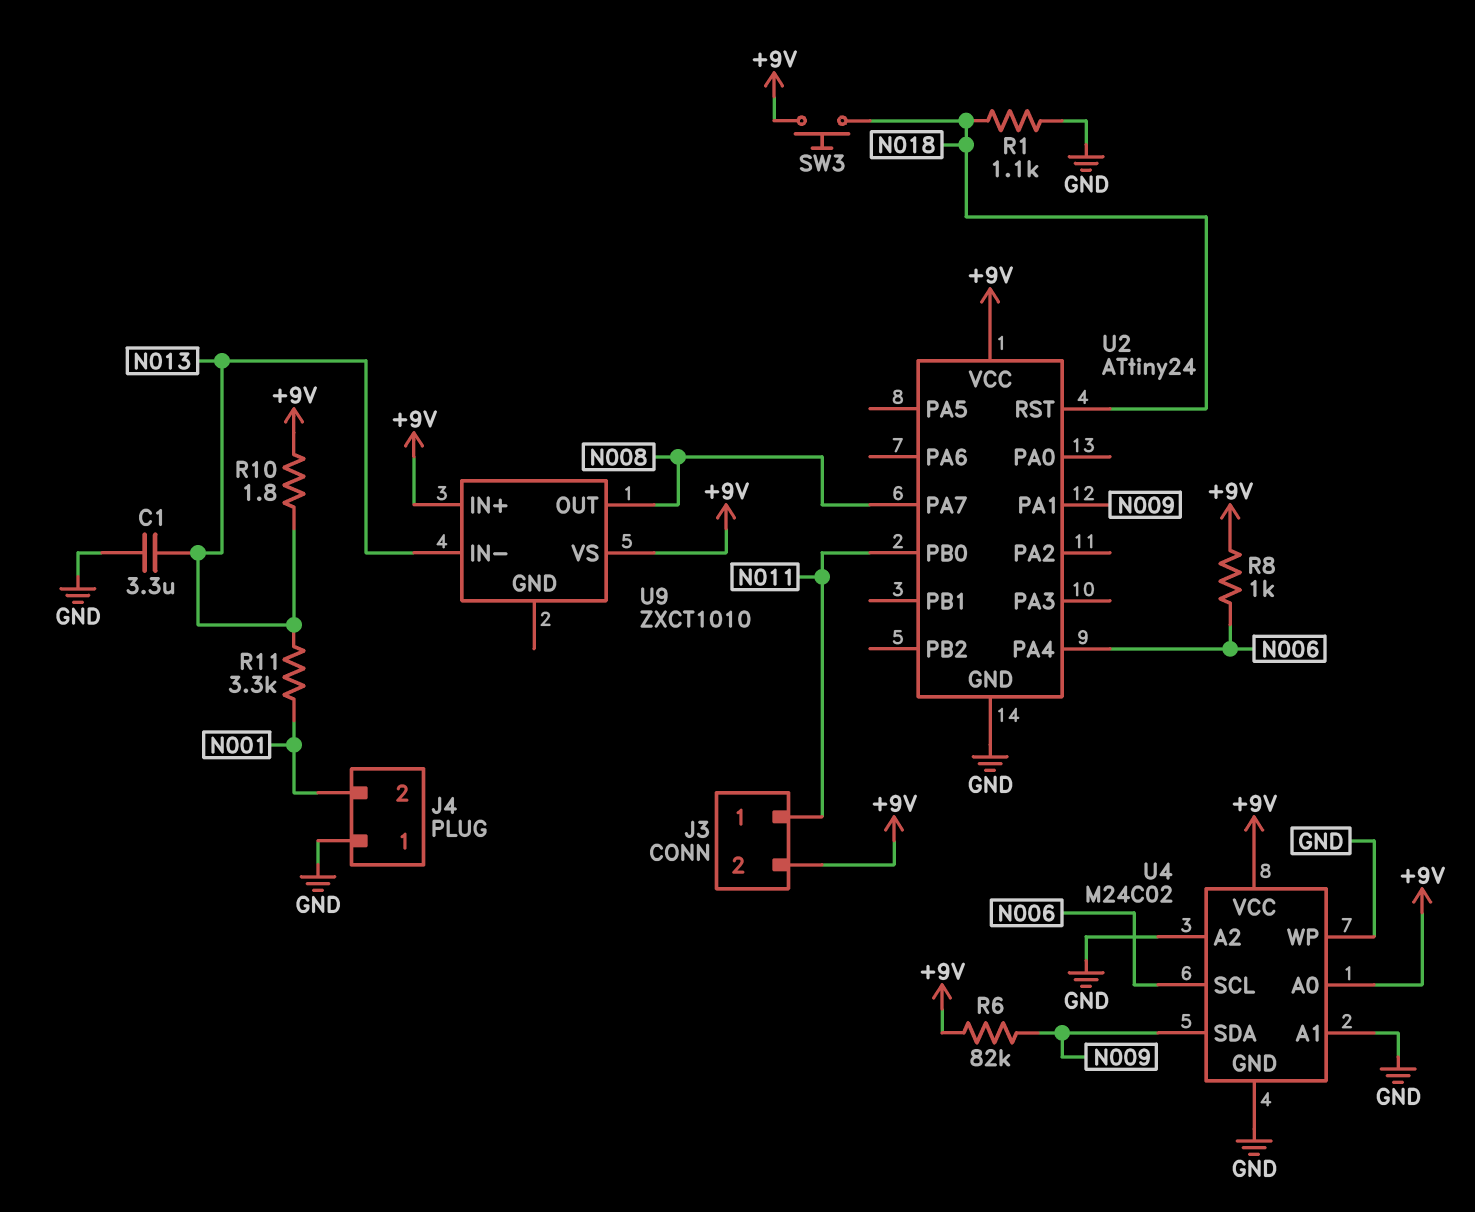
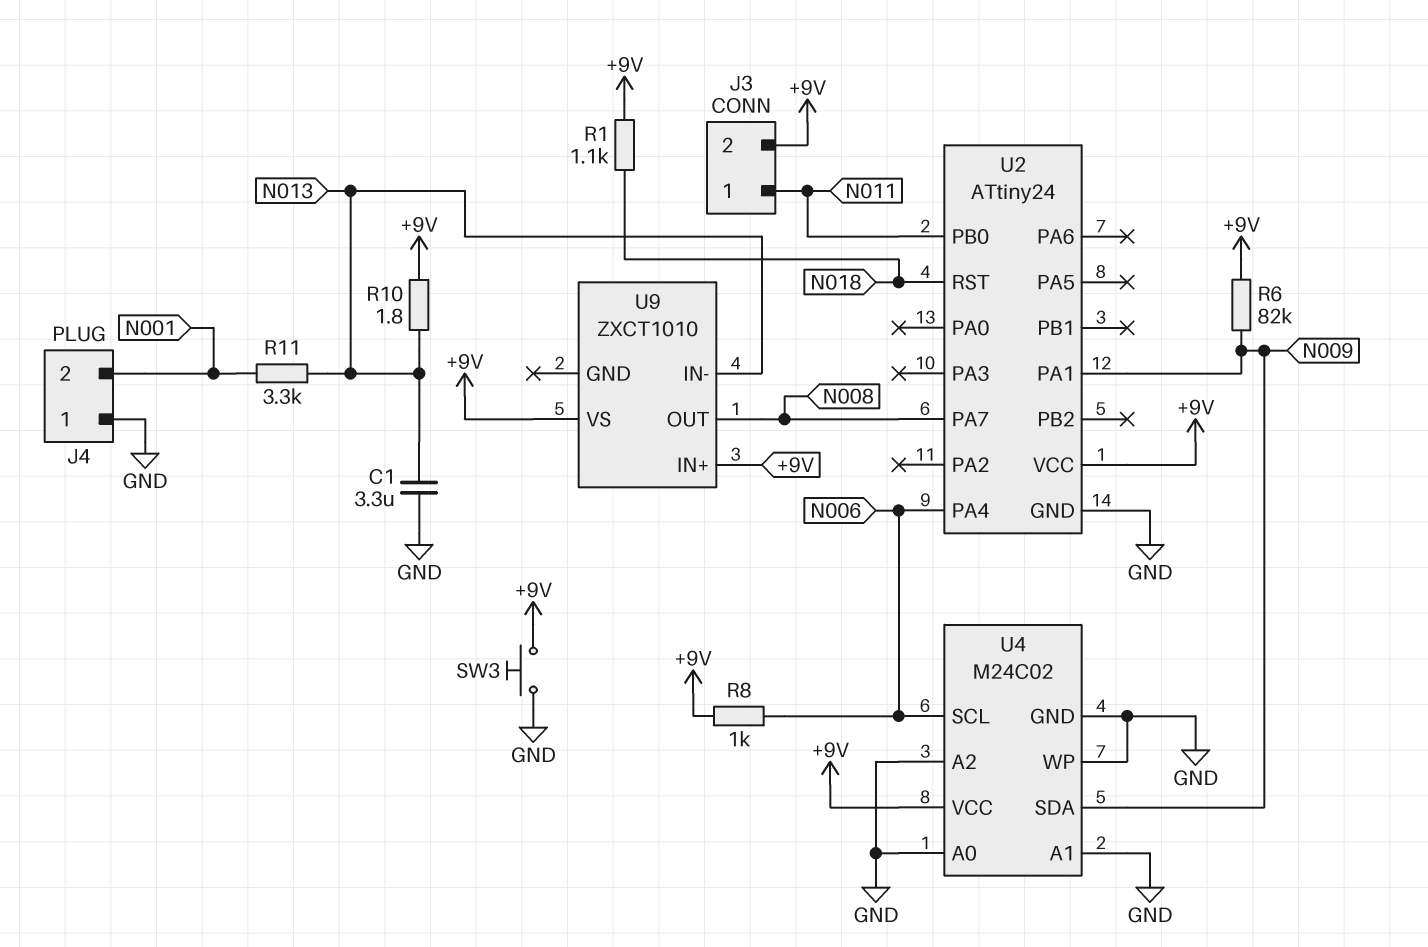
R1: 1.1k (GND, N018) -> 1.1k (+9V, N018)
SW3: button (+9V, N018) -> button (+9V, GND)
U4 pin A0: +9V -> GND

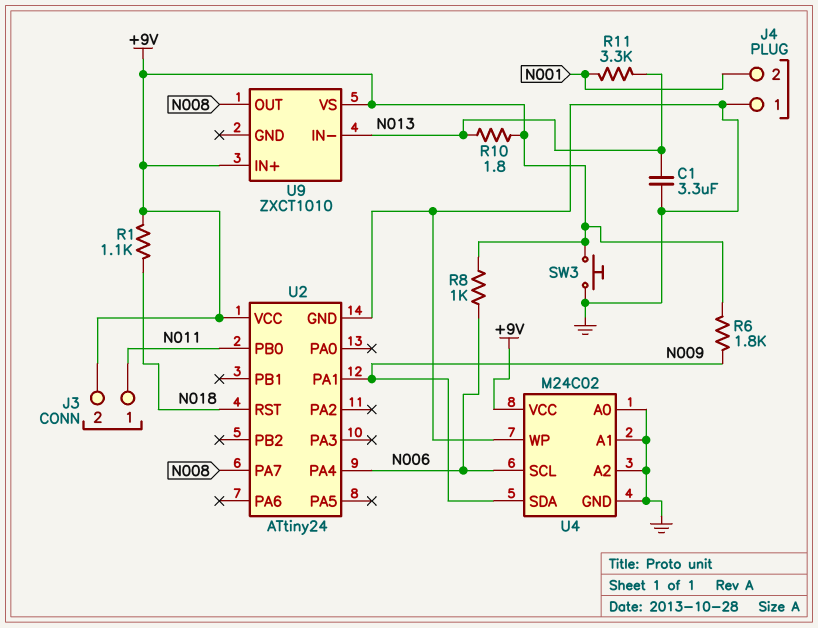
R6: 82k (+9V, N009) -> 1.8k (+9V, N009)

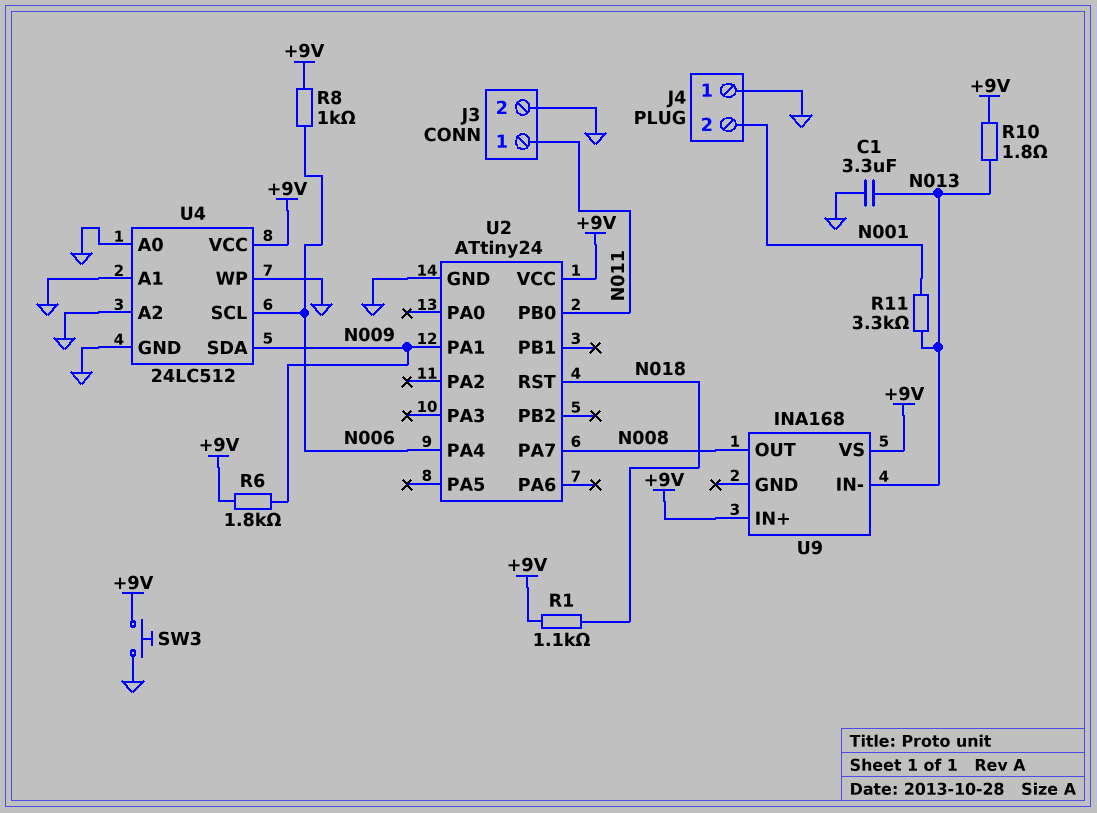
J3 pin 2: +9V -> GND
U4: M24C02 -> 24LC512
U9: ZXCT1010 -> INA168

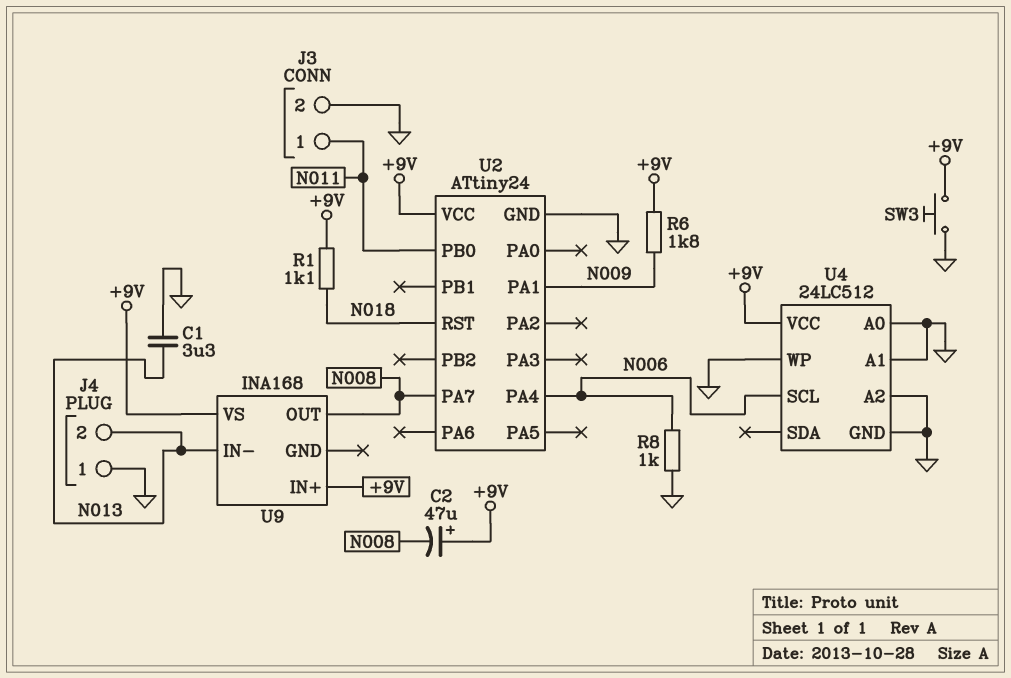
C2: none -> 47uF (plus +9V, minus N008)
J4 pin 2: N001 -> N013
R8: 1k (+9V, N006) -> 1k (GND, N006)
R10: 1.8 (+9V, N013) -> none
R11: 3.3k (N001, N013) -> none
U4 pin SDA: N009 -> none

